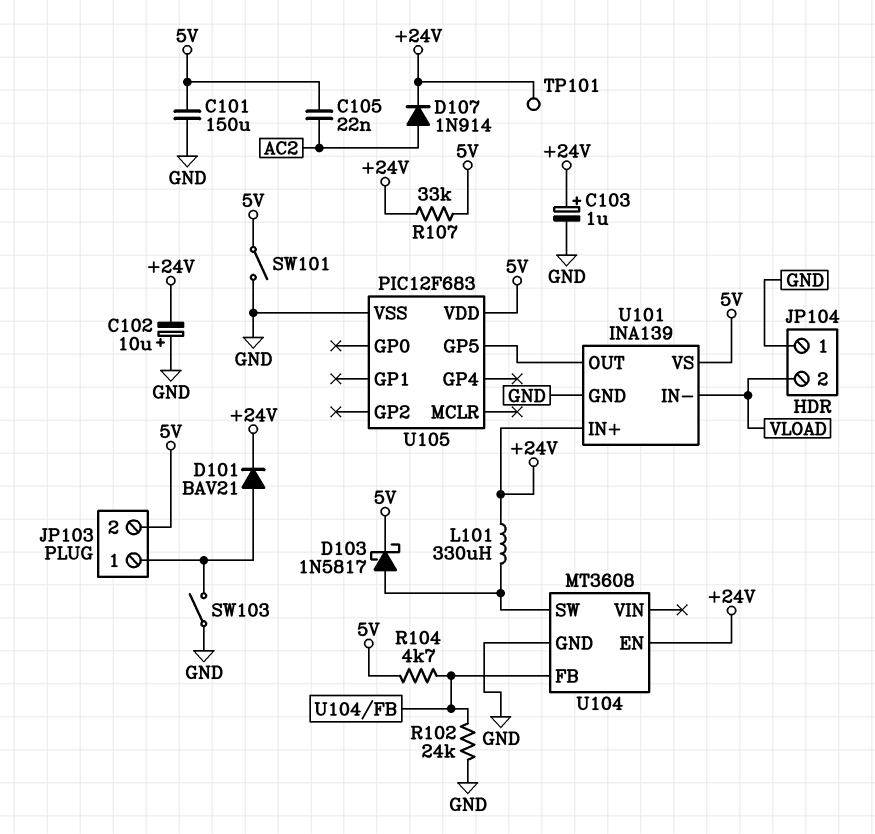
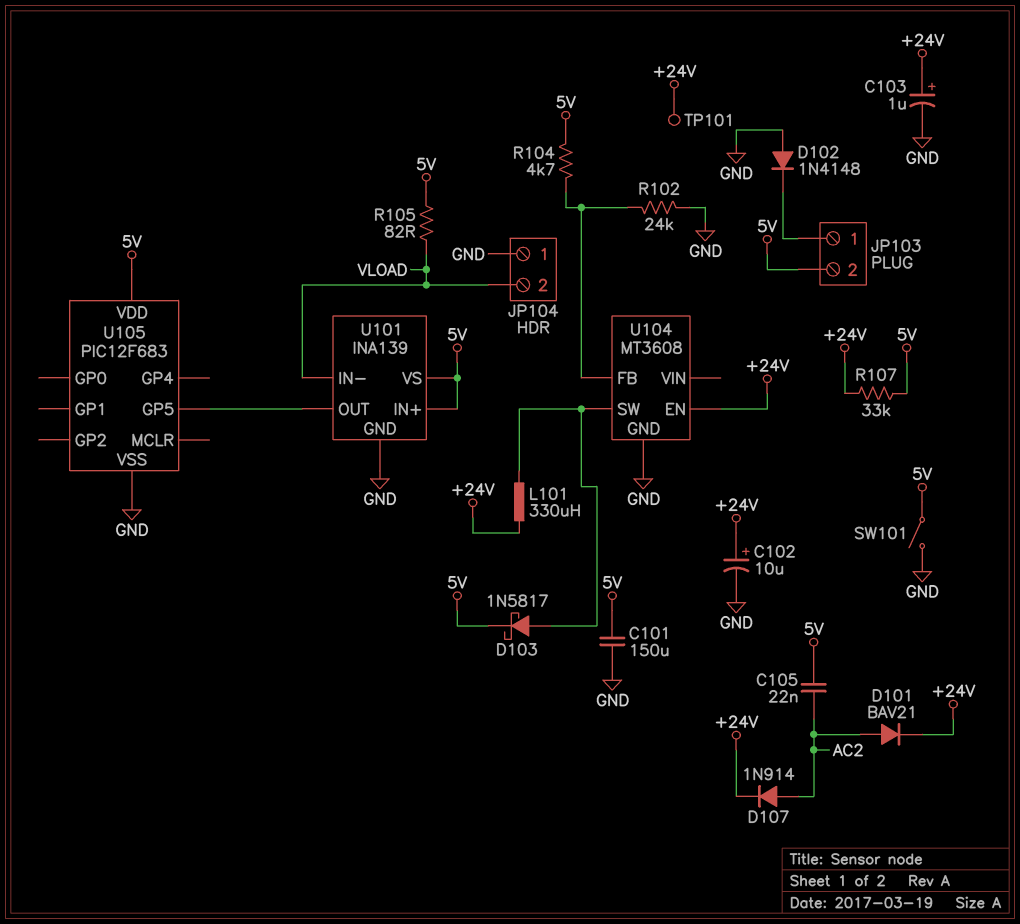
C102: 10uF (plus GND, minus +24V) -> 10uF (plus +24V, minus GND)
D101: diode BAV21 (A JP103/1, K +24V) -> diode BAV21 (A AC2, K +24V)
D102: none -> diode 1N4148 (A GND, K JP103/1)
R105: none -> 82 (5V, VLOAD)
SW103: switch (GND, JP103/1) -> none
U101 pin IN+: +24V -> 5V

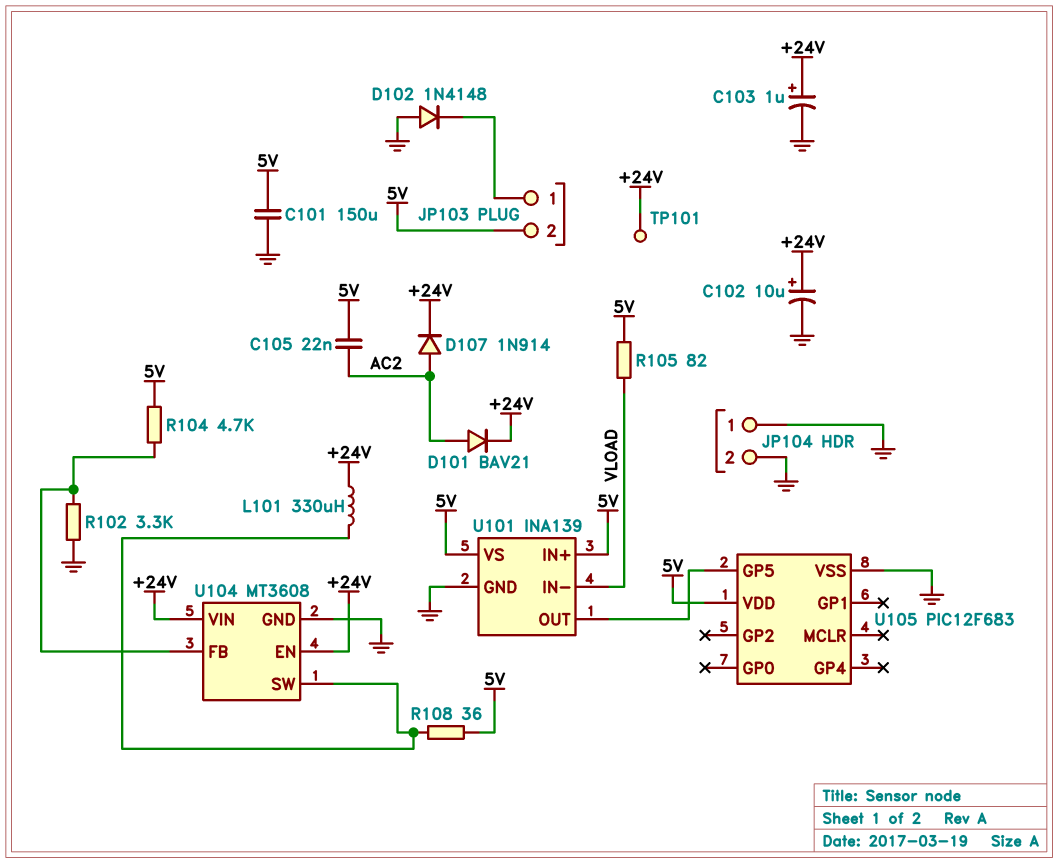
D103: schottky 1N5817 (A U104/SW, K 5V) -> none
JP104 pin 2: VLOAD -> GND
R102: 24k (GND, U104/FB) -> 3.3k (GND, U104/FB)
R107: 33k (+24V, 5V) -> none
R108: none -> 36 (5V, U104/SW)
SW101: switch (5V, GND) -> none
U104 pin VIN: none -> +24V

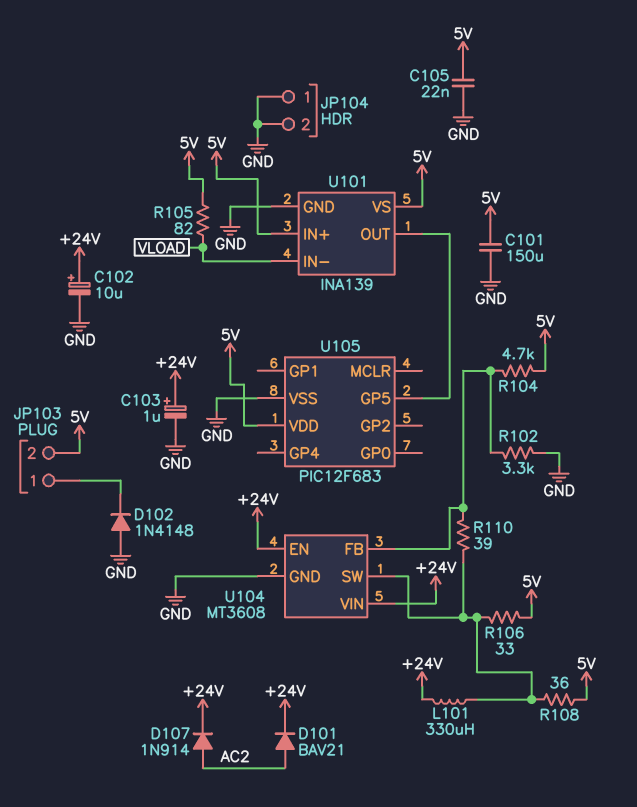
C105: 22nF (5V, AC2) -> 22nF (5V, GND)
R106: none -> 33 (5V, U104/SW)
R110: none -> 39 (U104/FB, U104/SW)
TP101: test point (+24V) -> none

